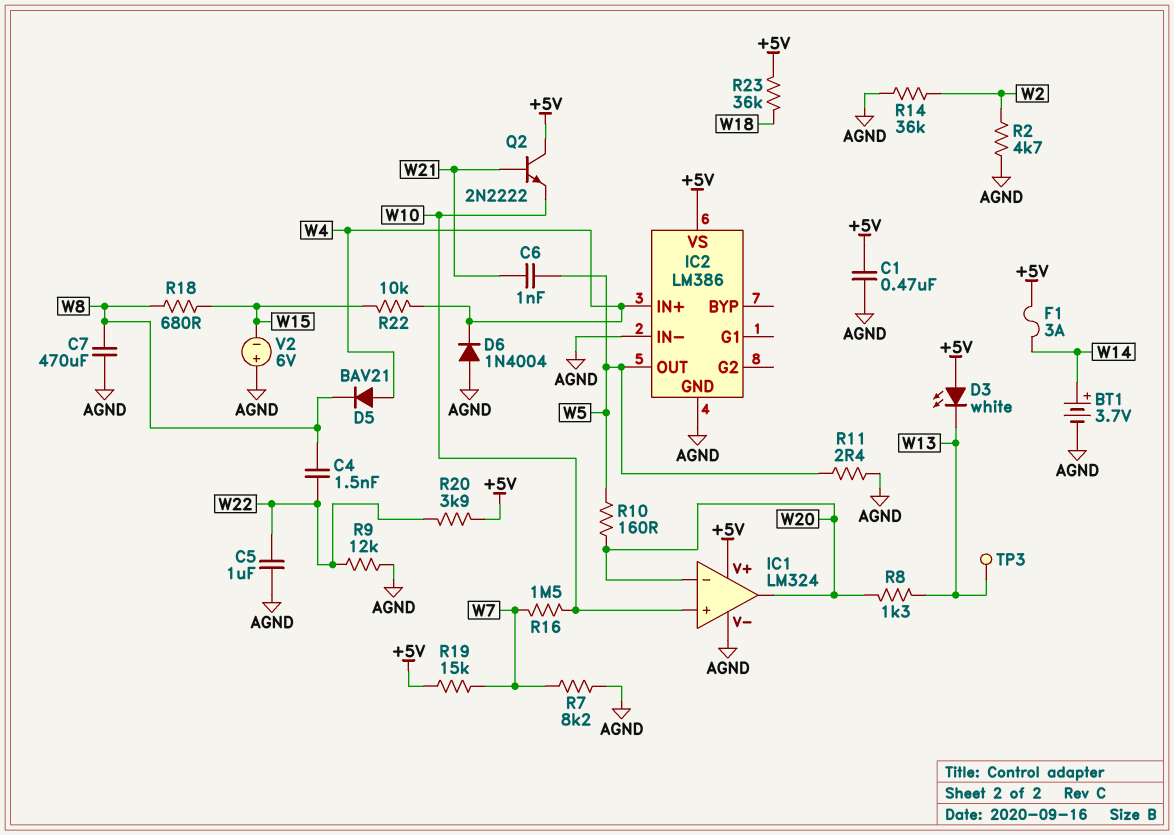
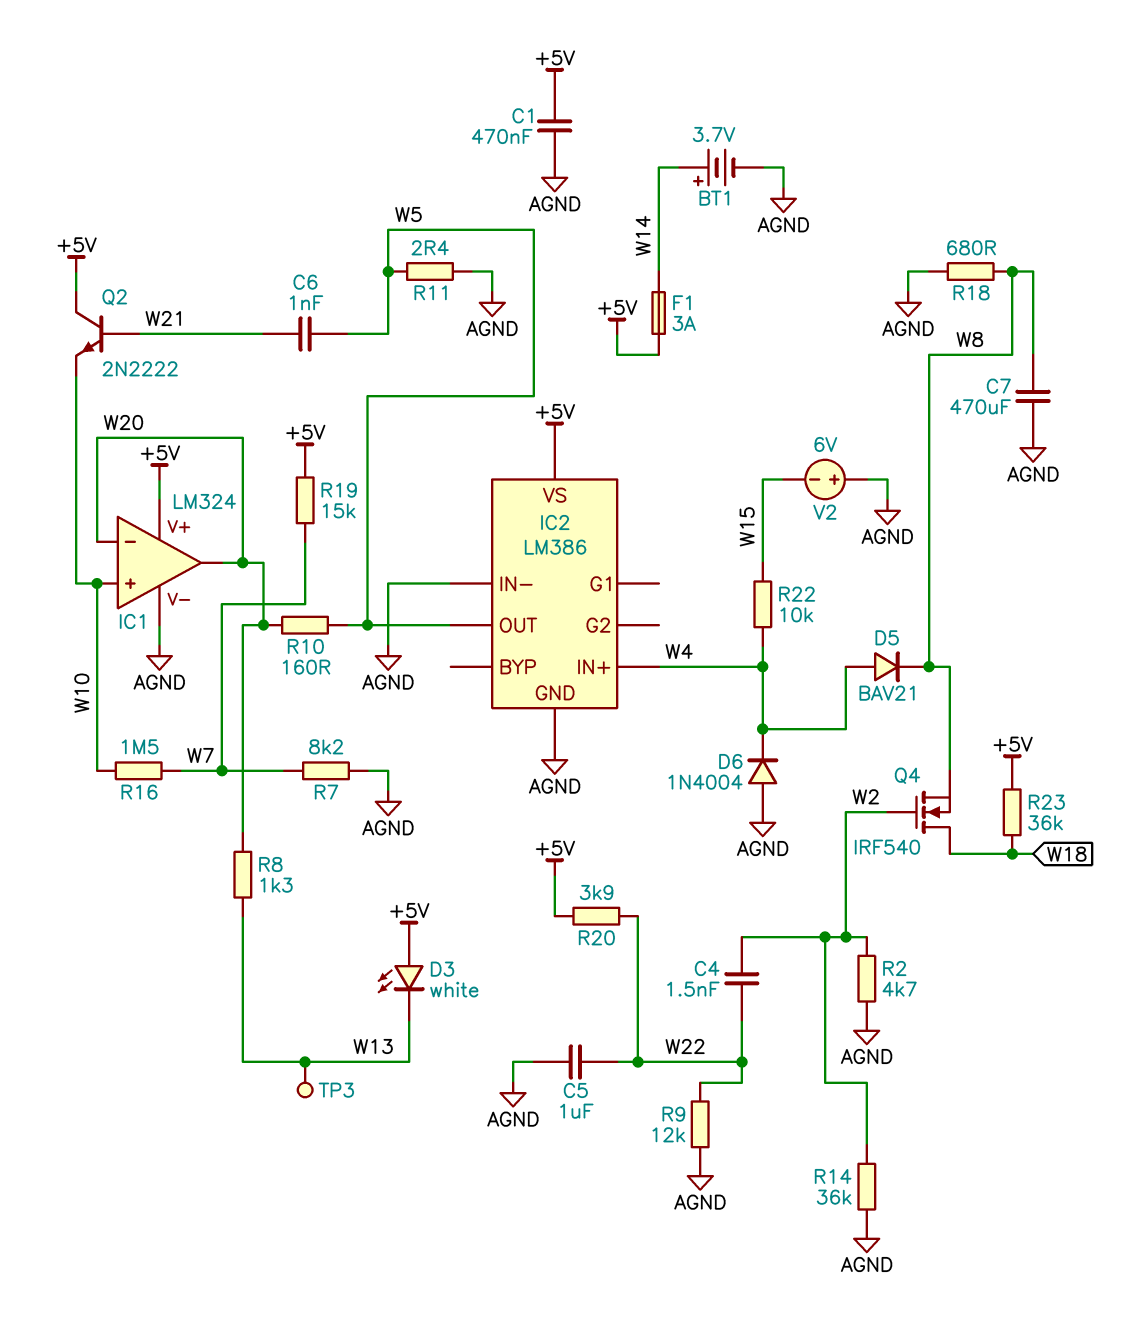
C4: 1.5nF (W8, W22) -> 1.5nF (W2, W22)
Q4: none -> NMOS IRF540 (G W2, D W18, S W8)
R18: 680 (W8, W15) -> 680 (AGND, W8)

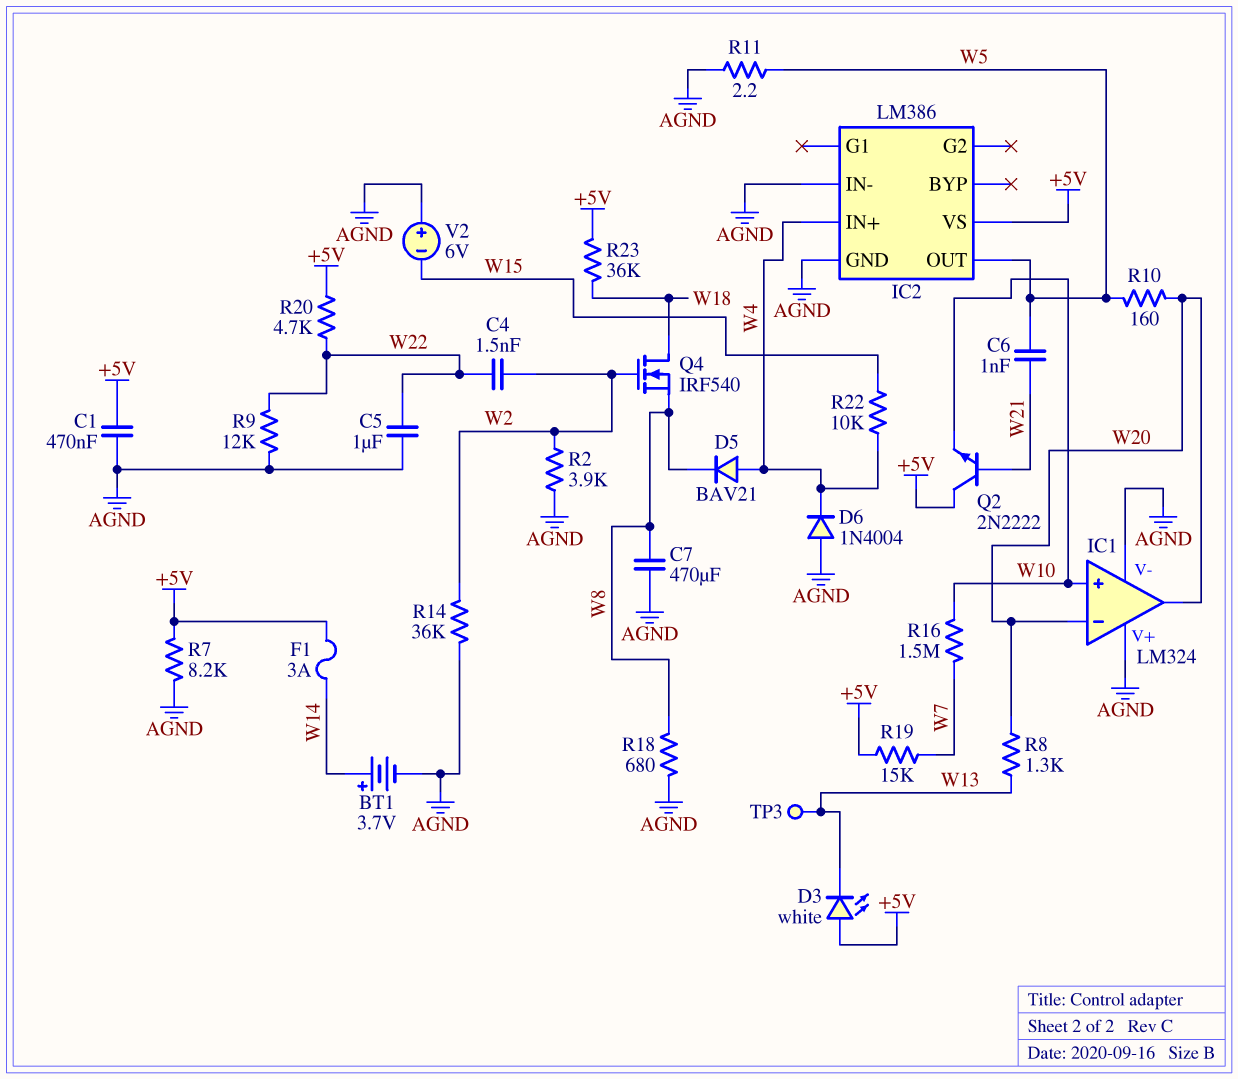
IC1 pin V+: +5V -> AGND
R2: 4.7k (AGND, W2) -> 3.9k (AGND, W2)
R7: 8.2k (AGND, W7) -> 8.2k (+5V, AGND)
R11: 2.4 (AGND, W5) -> 2.2 (AGND, W5)
R20: 3.9k (+5V, W22) -> 4.7k (+5V, W22)

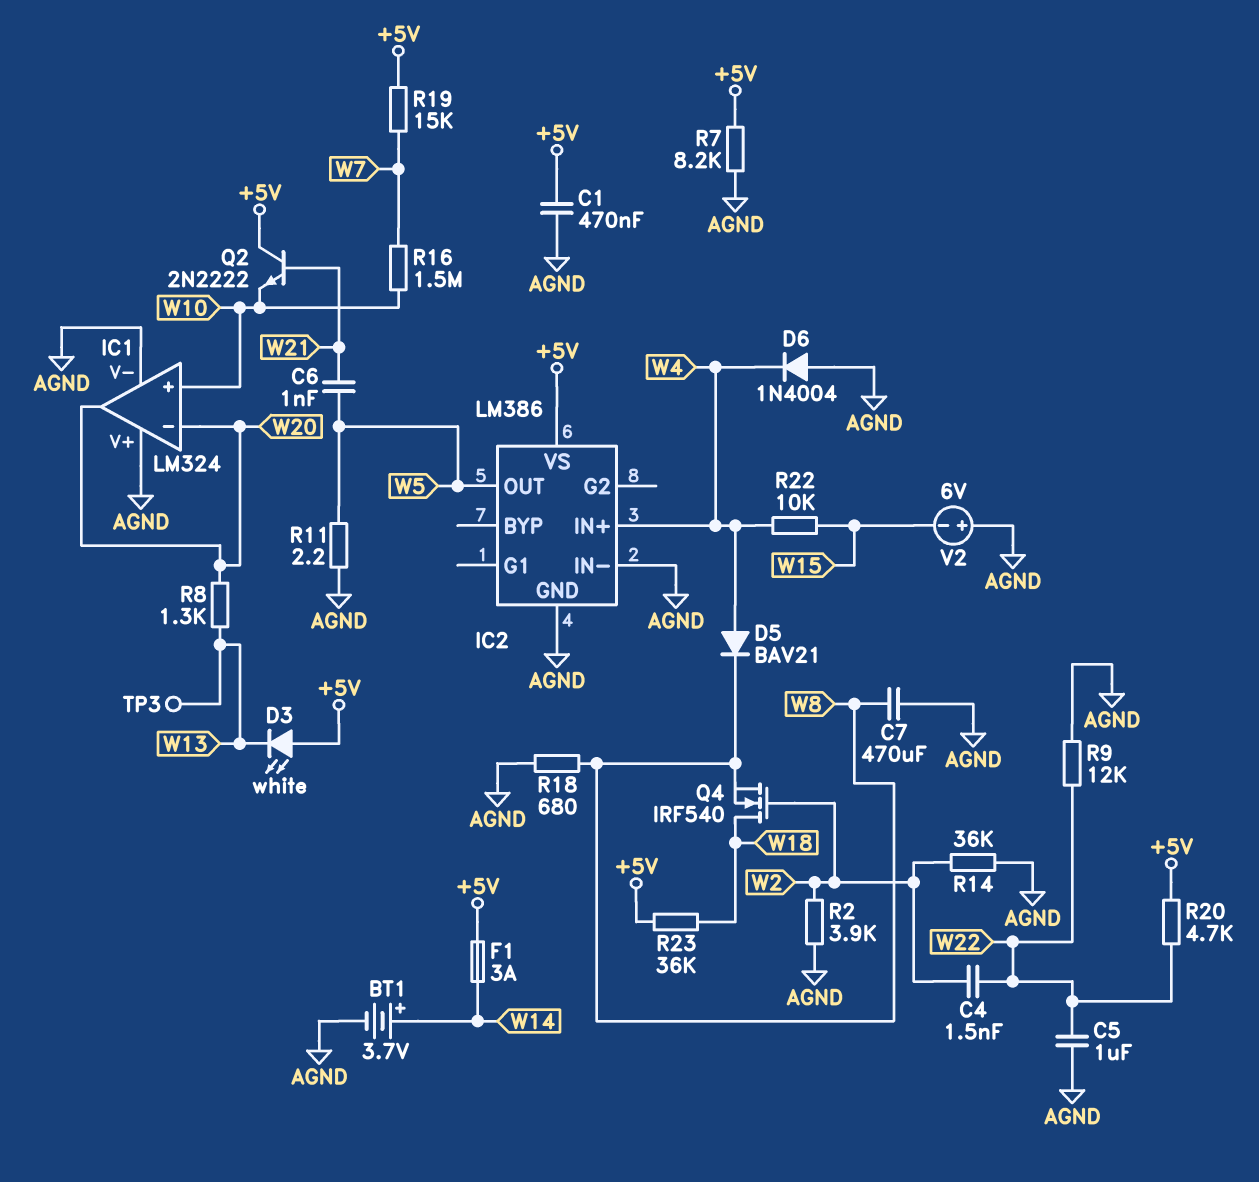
R10: 160 (W5, W20) -> none

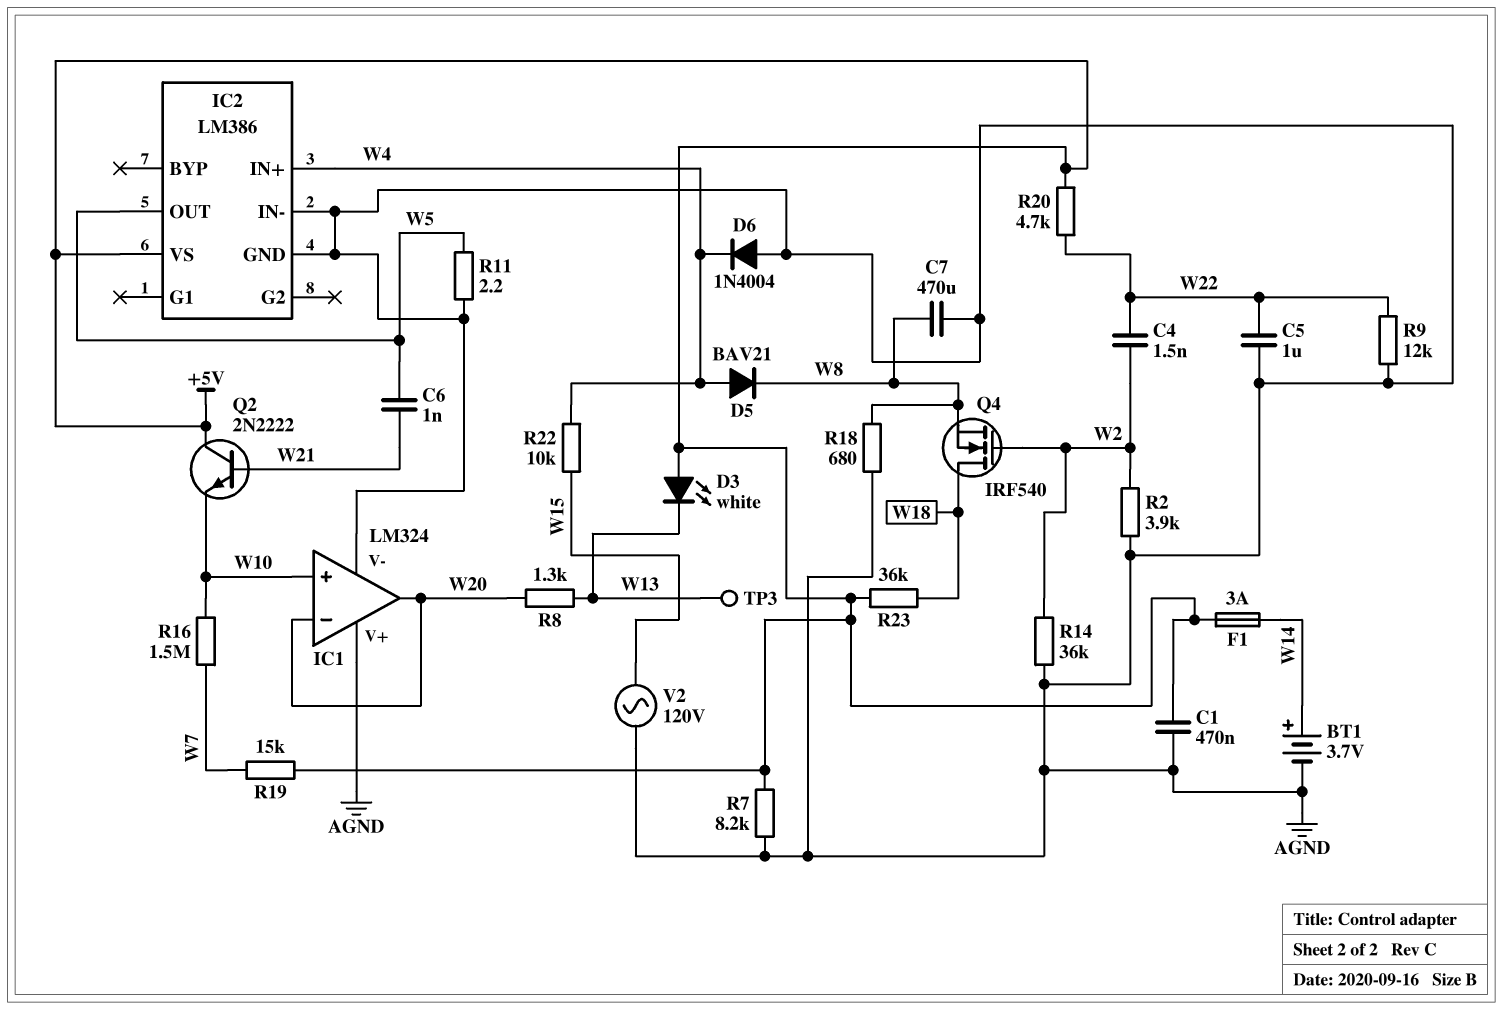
V2: 6V (plus AGND, minus W15) -> AC 120V (AGND, W15)

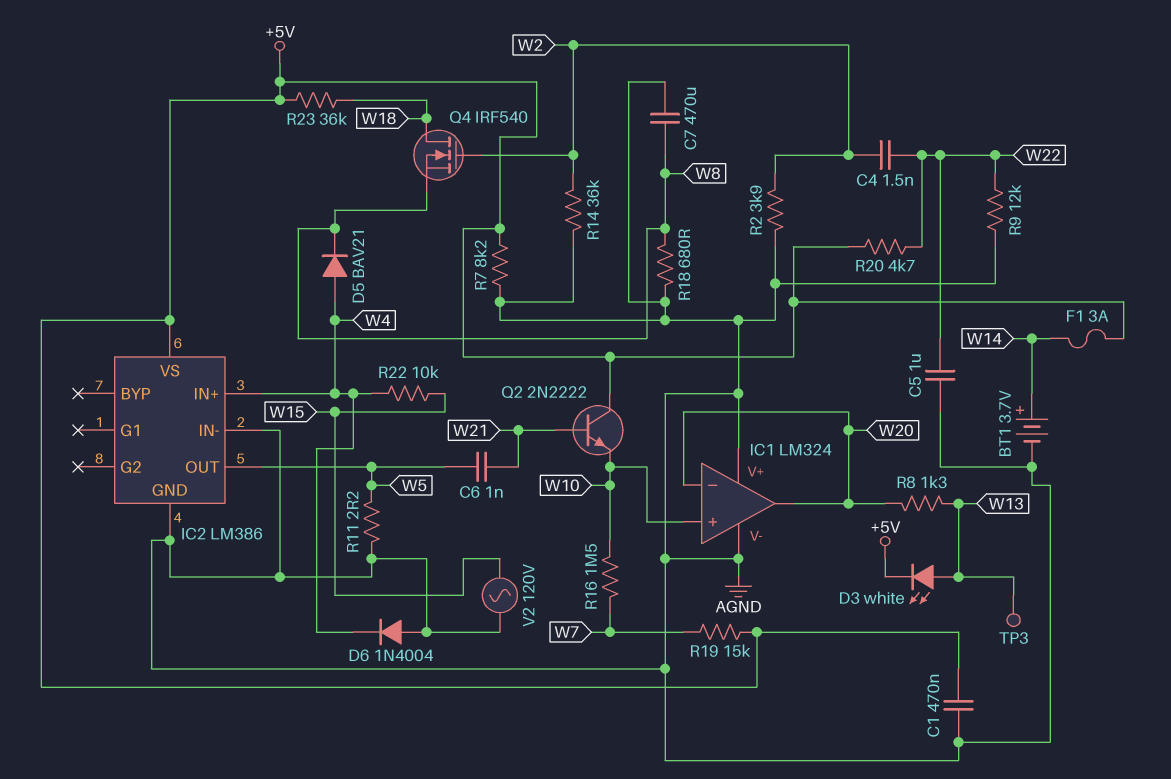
D3: LED white (A +5V, K W13) -> LED white (A W13, K +5V)

